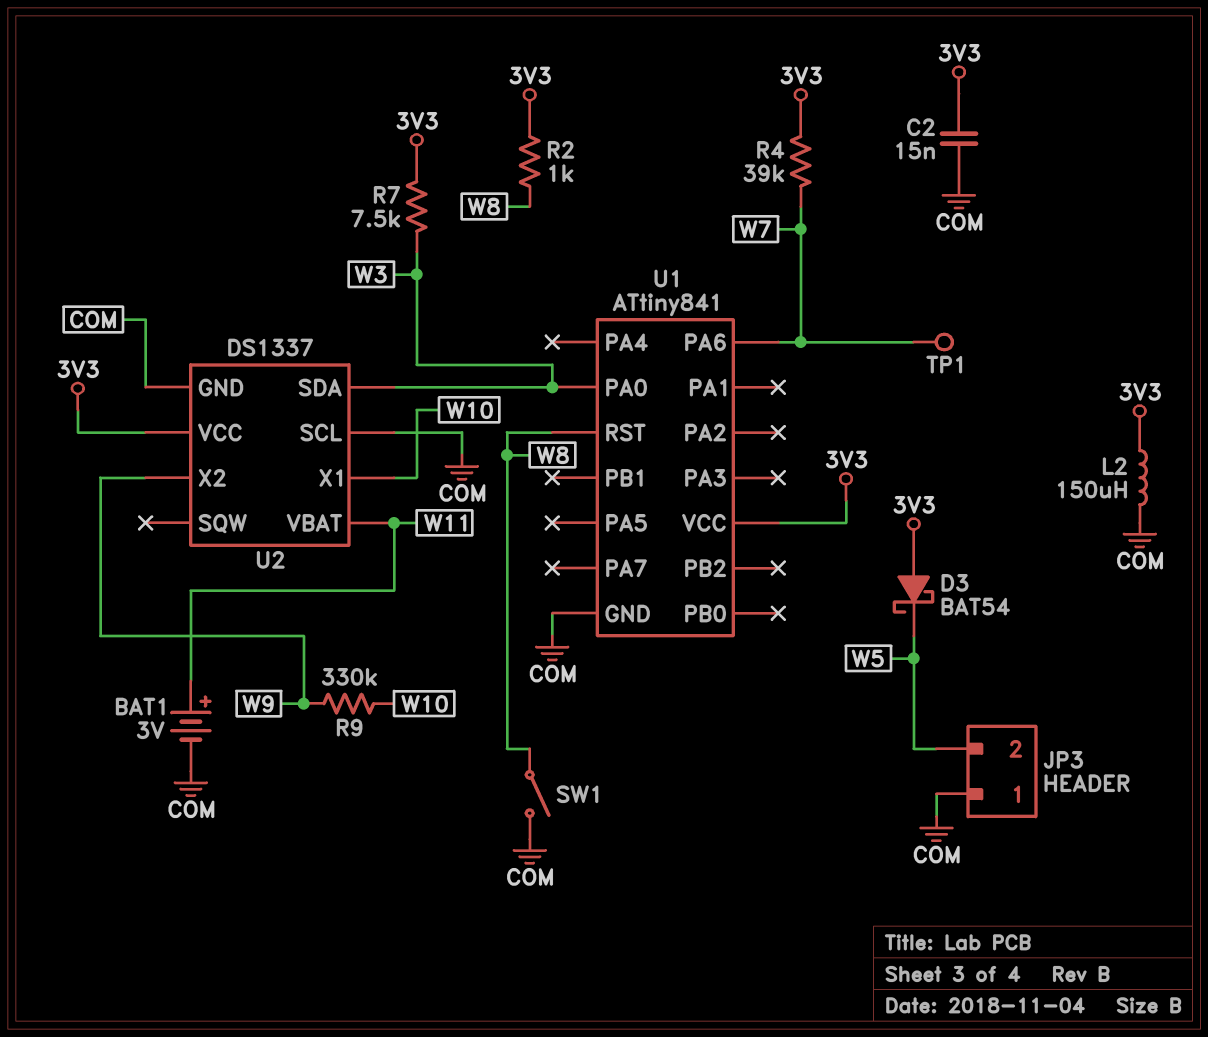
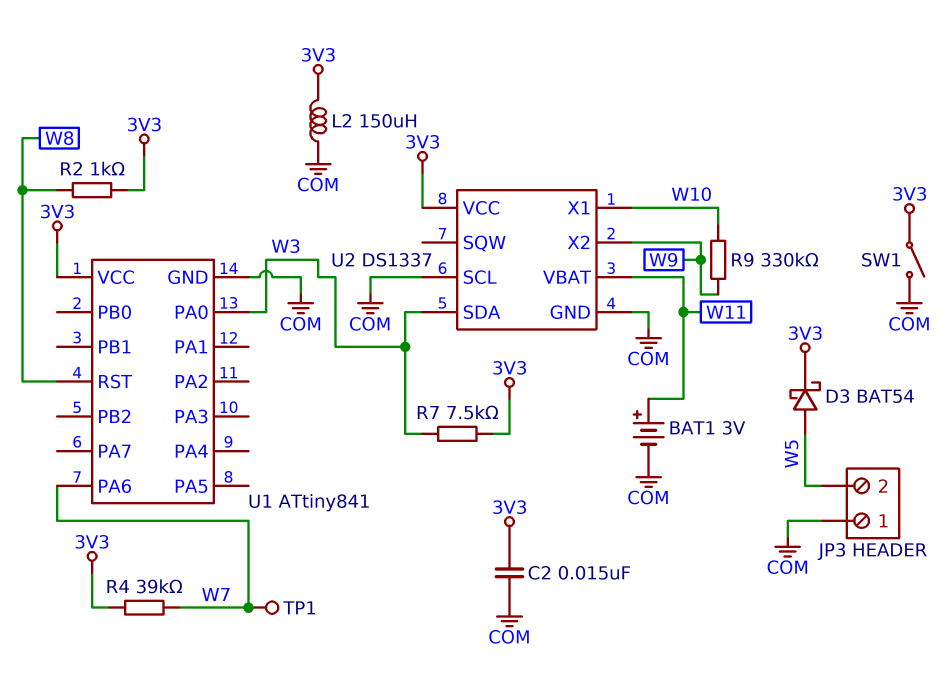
D3: schottky BAT54 (A 3V3, K W5) -> schottky BAT54 (A W5, K 3V3)
SW1: switch (COM, W8) -> switch (3V3, COM)

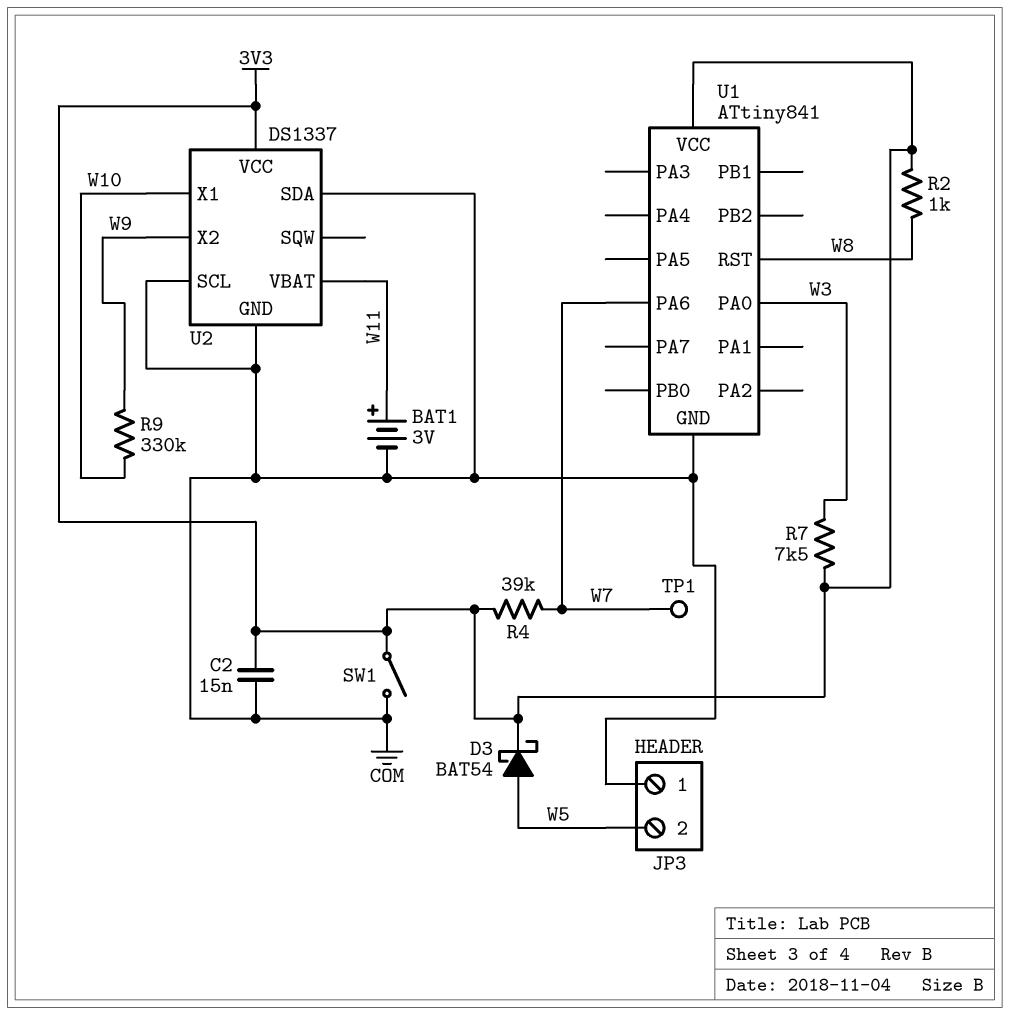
L2: 150uH (3V3, COM) -> none
U2 pin SDA: W3 -> COM

